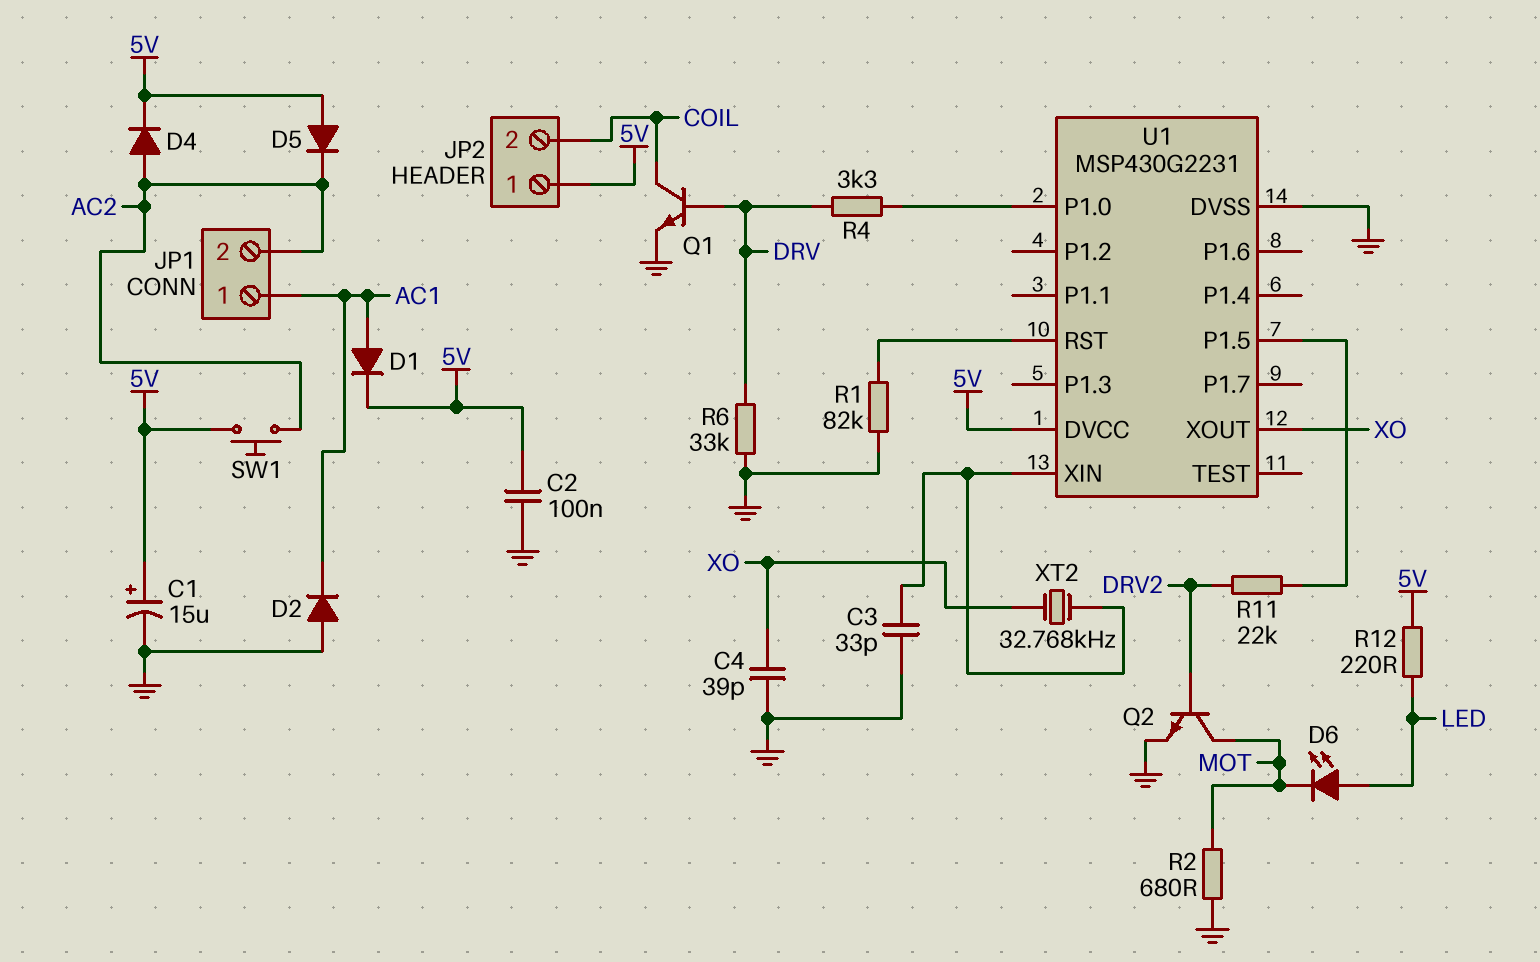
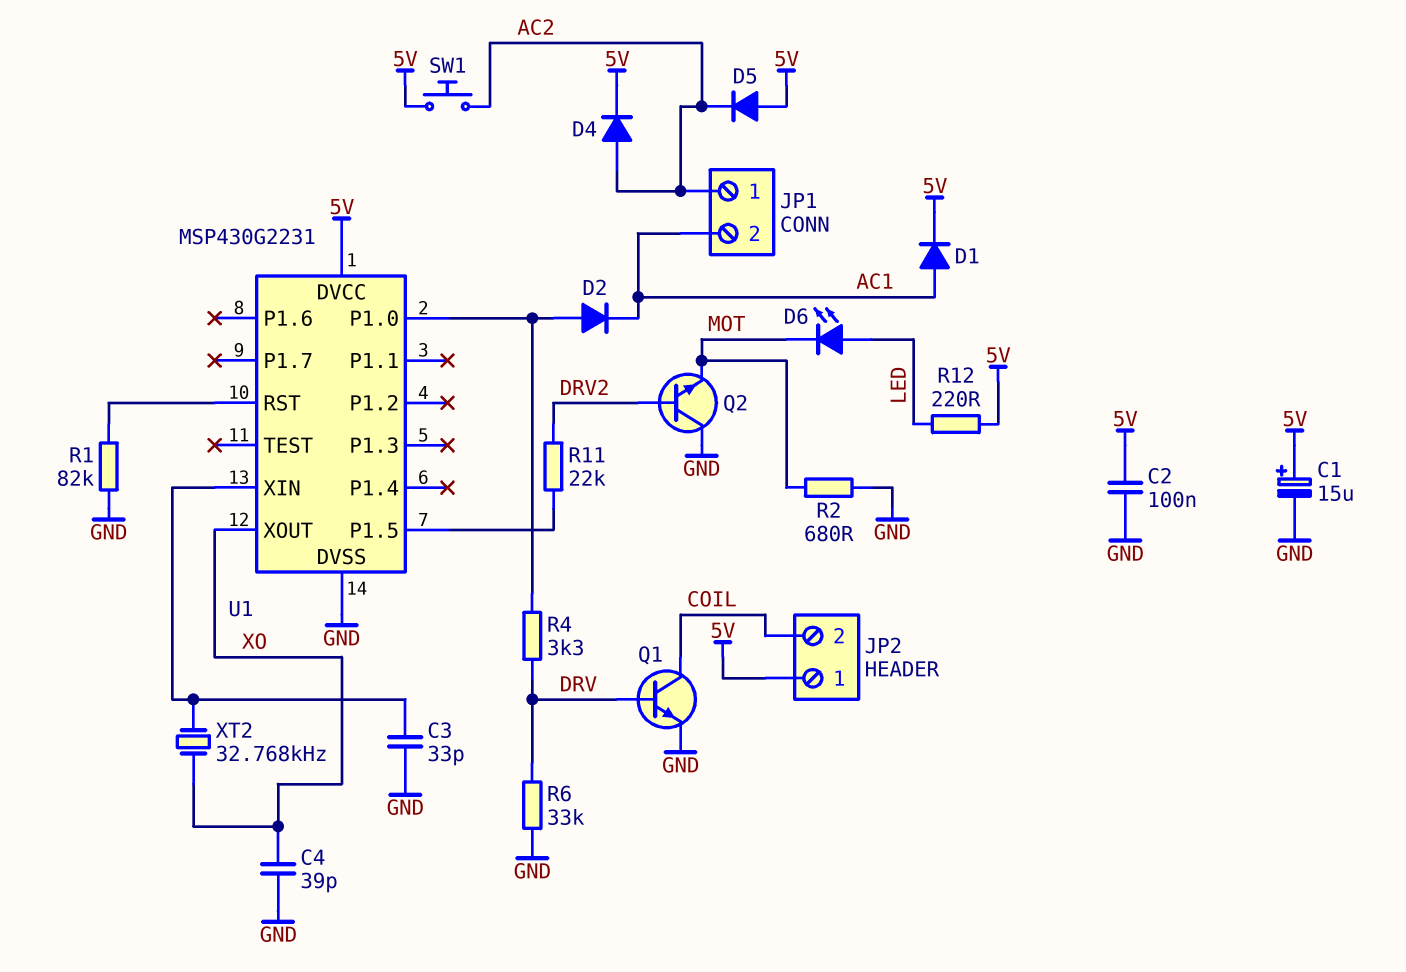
D2: diode (A GND, K AC1) -> diode (A U1/P1.0, K AC1)
JP1 pin 1: AC1 -> AC2
JP1 pin 2: AC2 -> AC1
Q2: NPN (B DRV2, C MOT, E GND) -> NPN (B DRV2, C GND, E MOT)

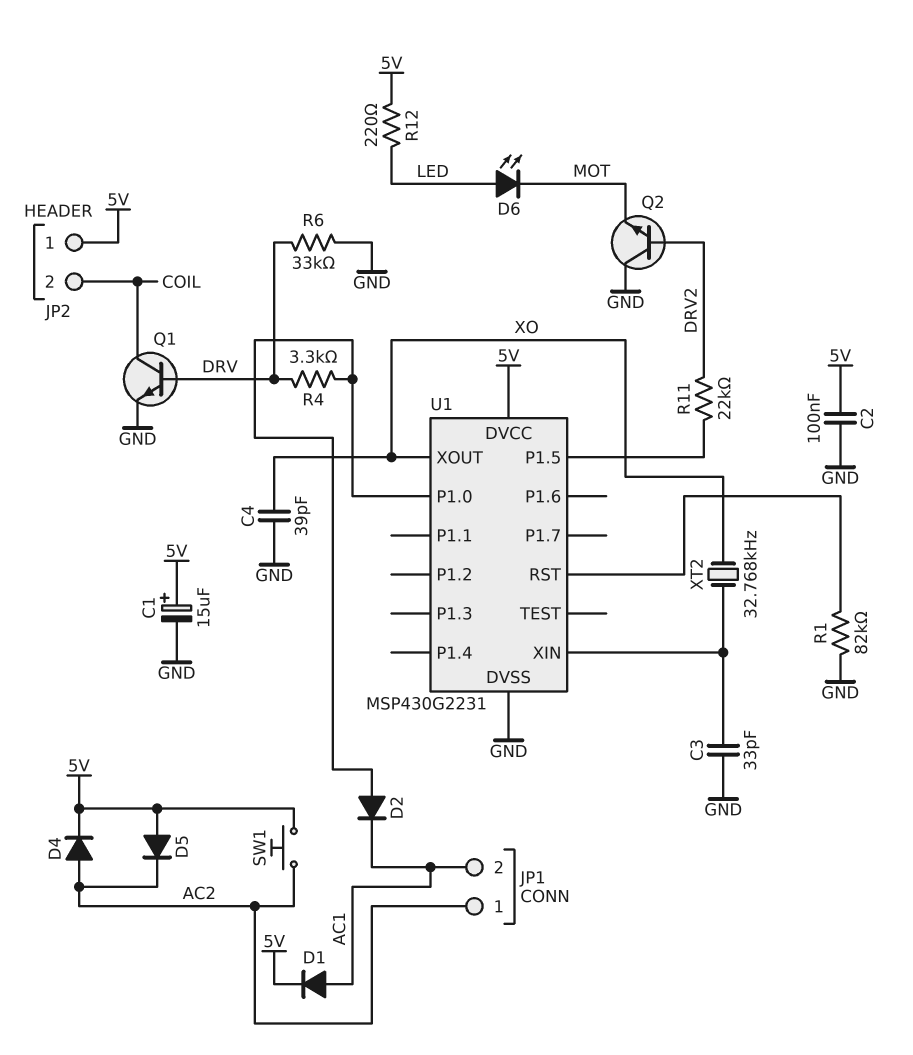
R2: 680 (GND, MOT) -> none

